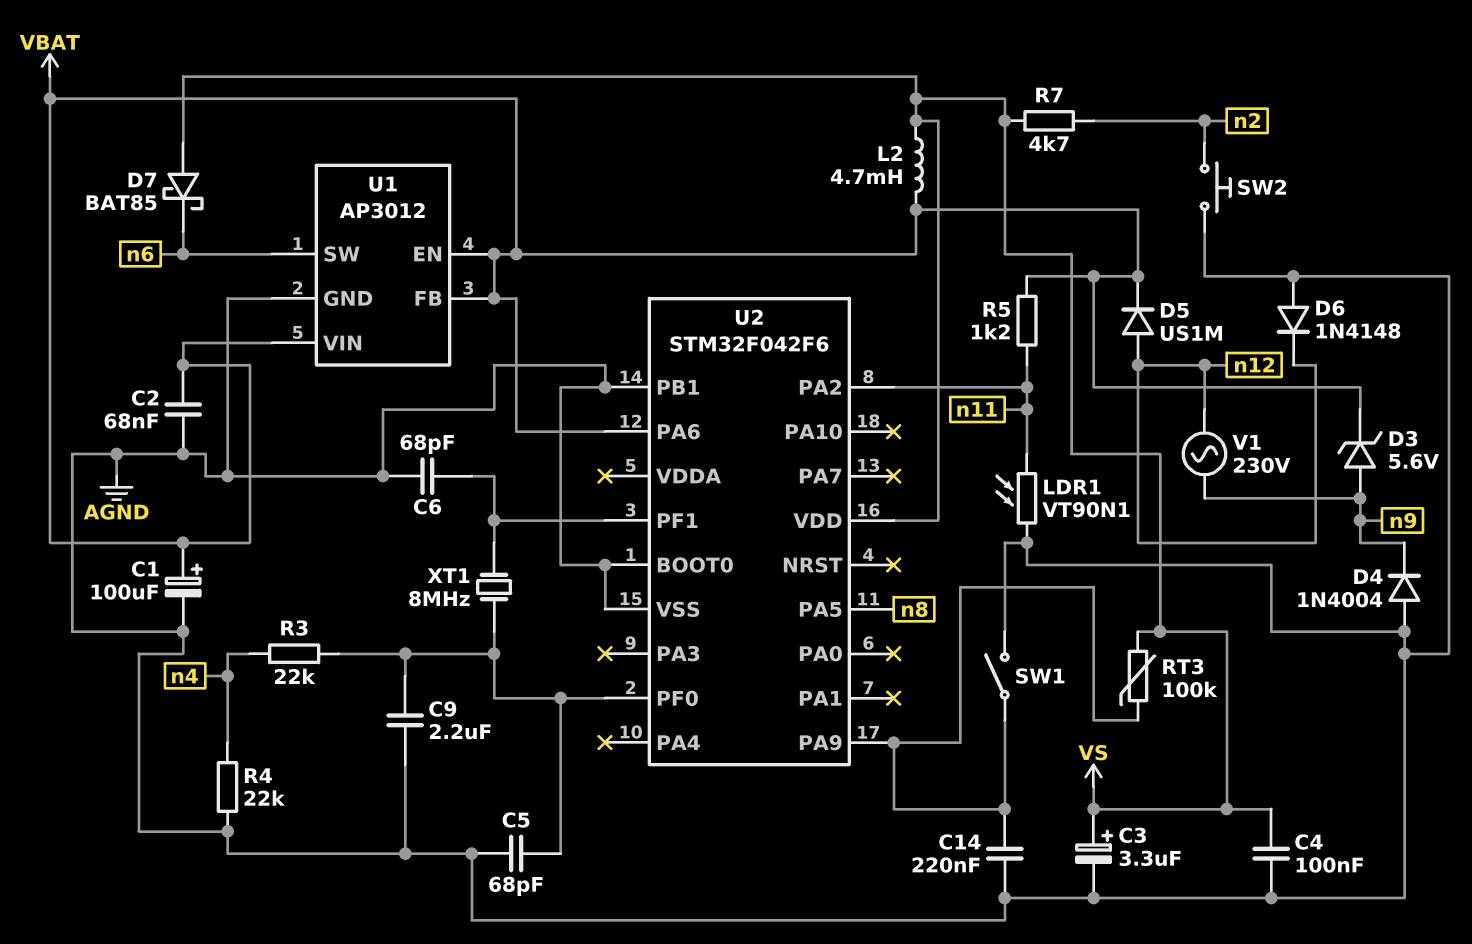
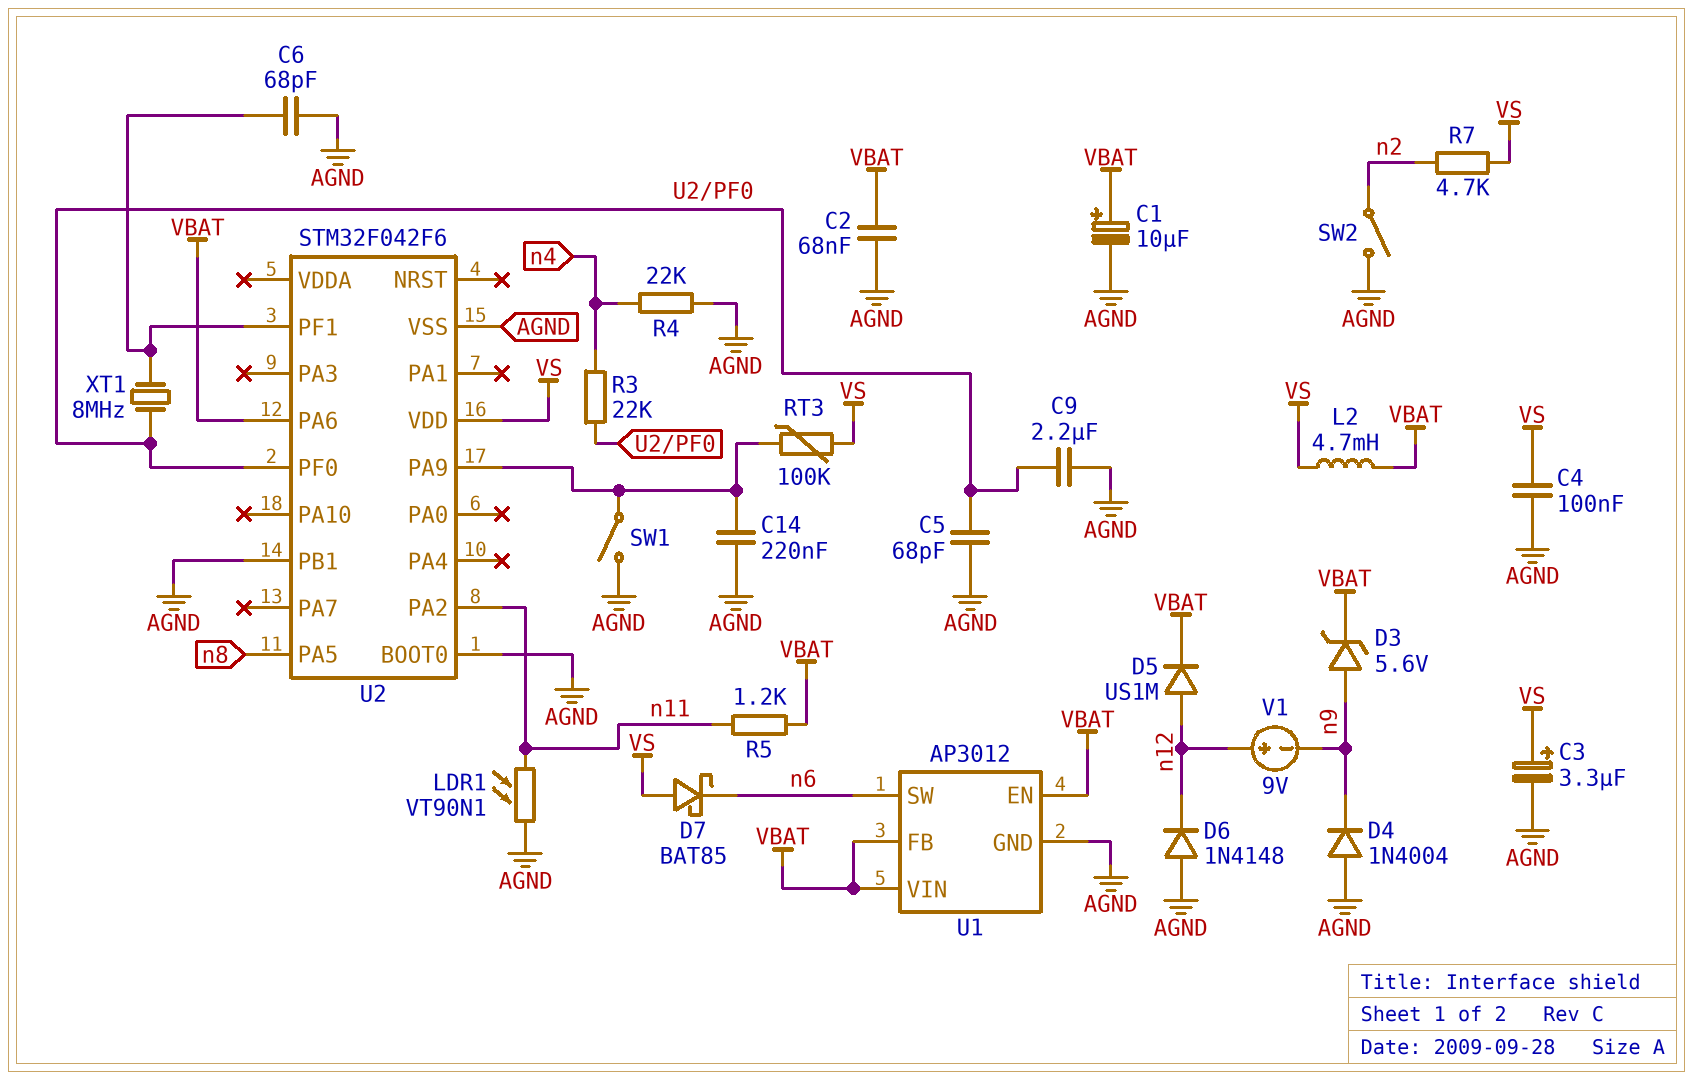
C1: 100uF (plus VBAT, minus AGND) -> 10uF (plus VBAT, minus AGND)
SW2: button (AGND, n2) -> switch (AGND, n2)
V1: AC 230V (n9, n12) -> 9V (plus n12, minus n9)

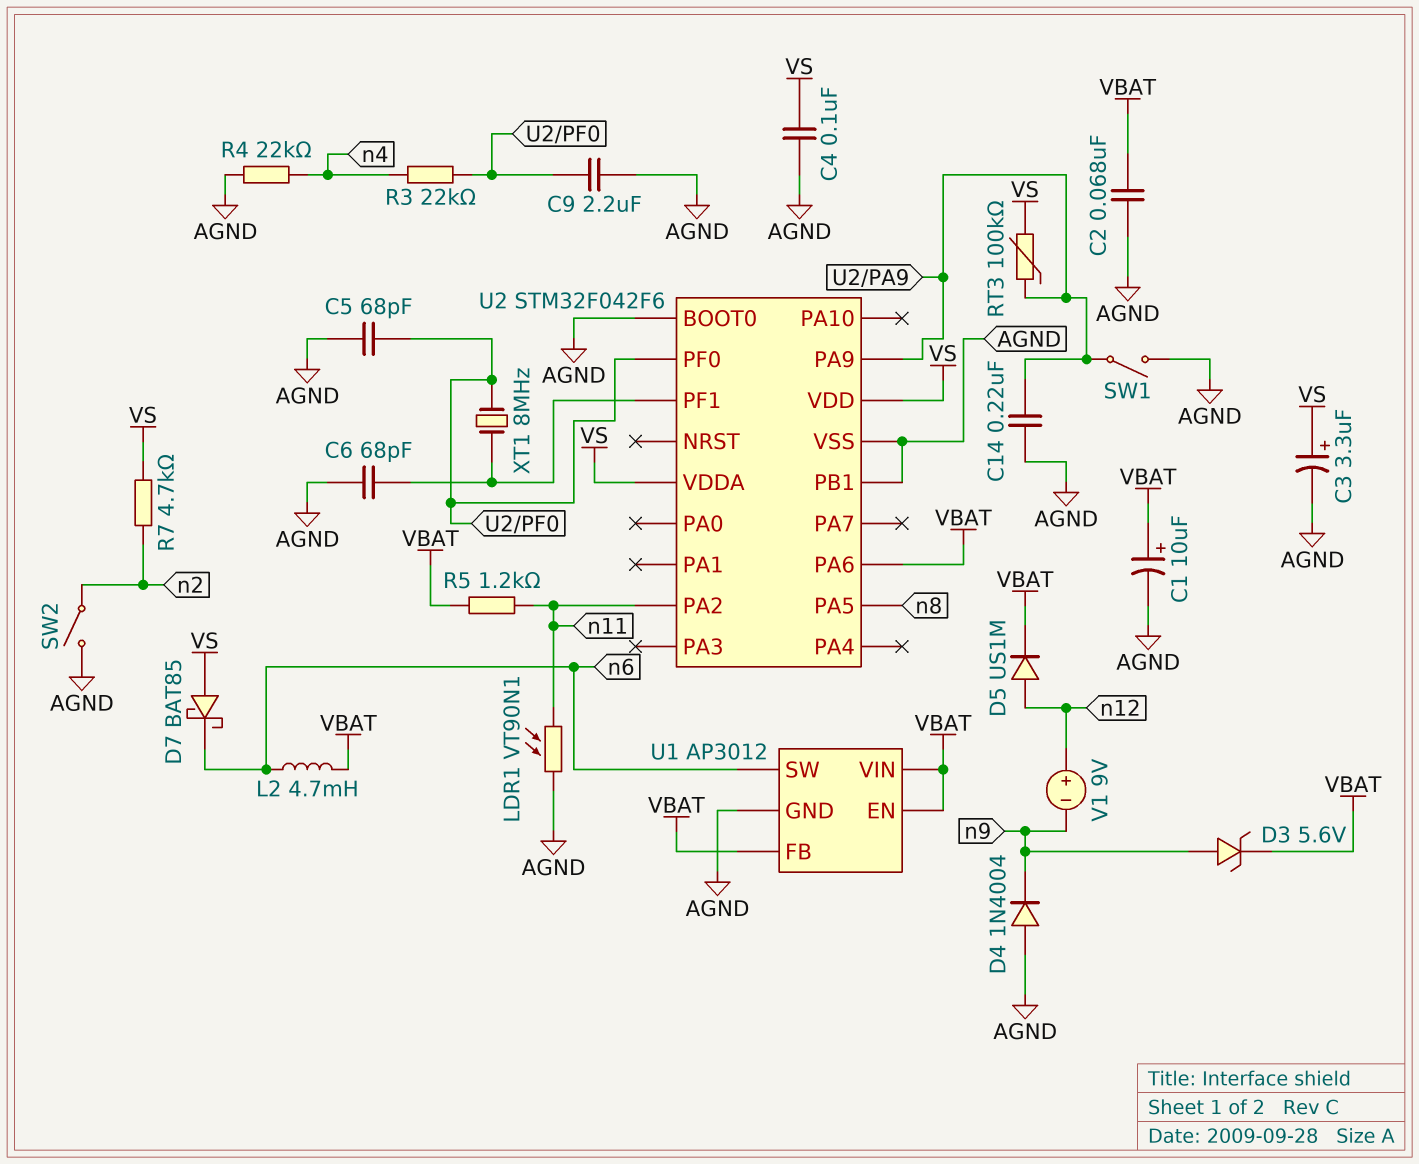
D6: diode 1N4148 (A AGND, K n12) -> none
L2: 4.7mH (VBAT, VS) -> 4.7mH (VBAT, n6)
U2 pin VDDA: none -> VS

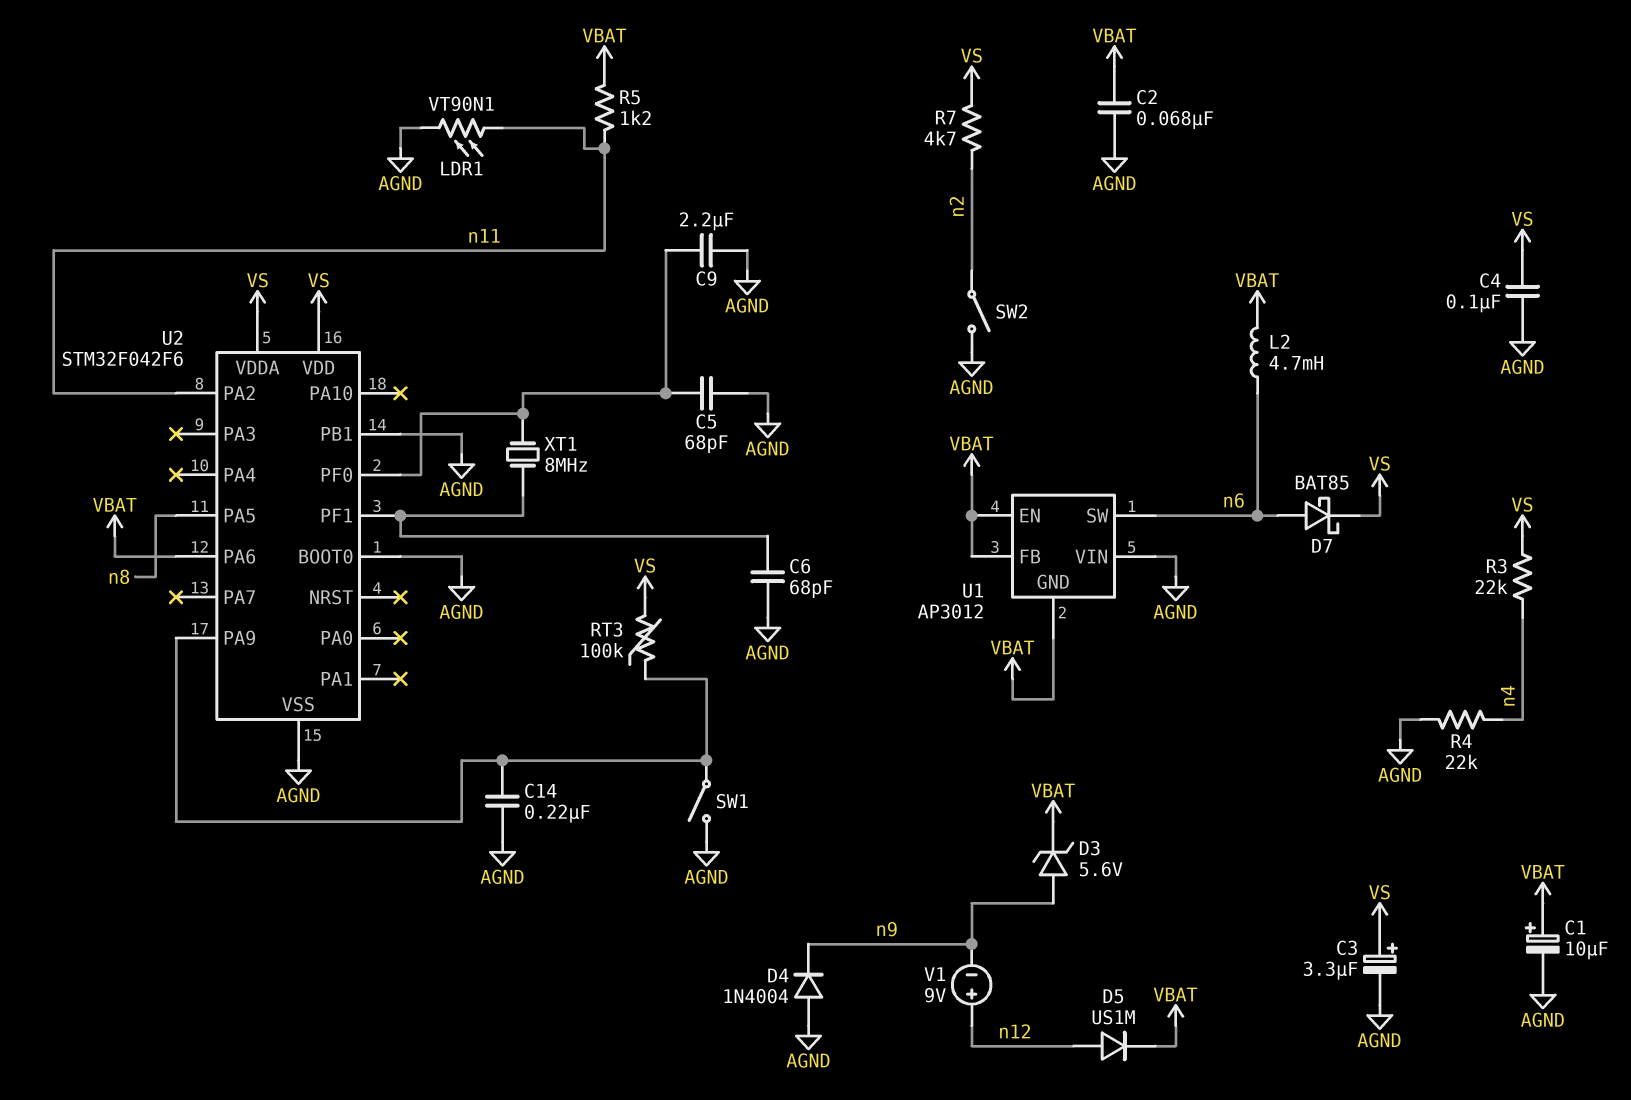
D7: schottky BAT85 (A VS, K n6) -> schottky BAT85 (A n6, K VS)
R3: 22k (U2/PF0, n4) -> 22k (VS, n4)
U1 pin GND: AGND -> VBAT
U1 pin VIN: VBAT -> AGND

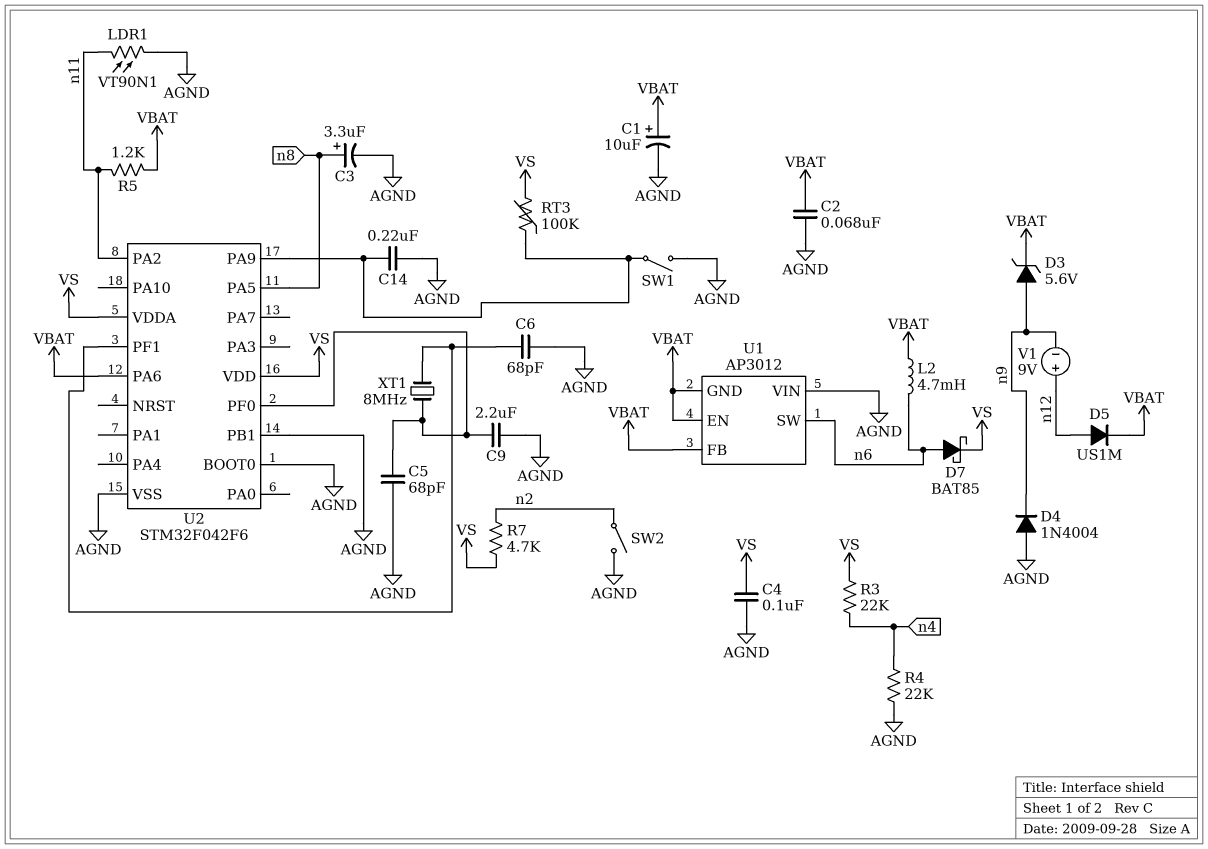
C3: 3.3uF (plus VS, minus AGND) -> 3.3uF (plus n8, minus AGND)

